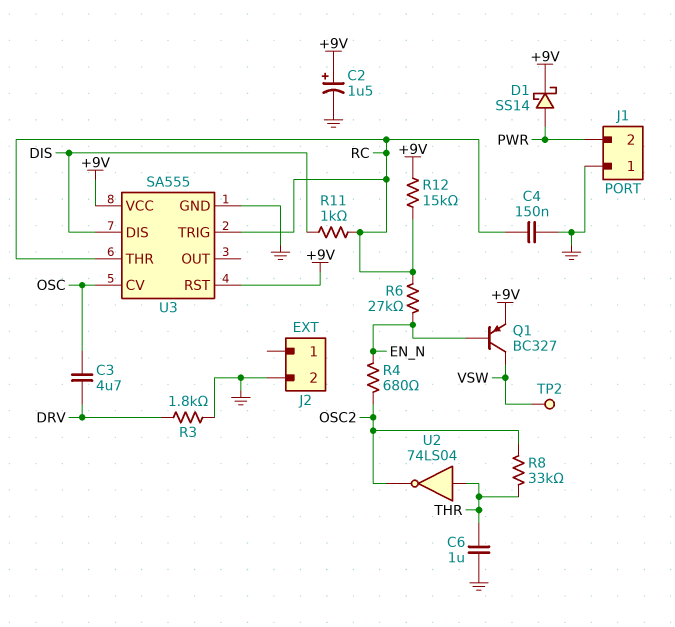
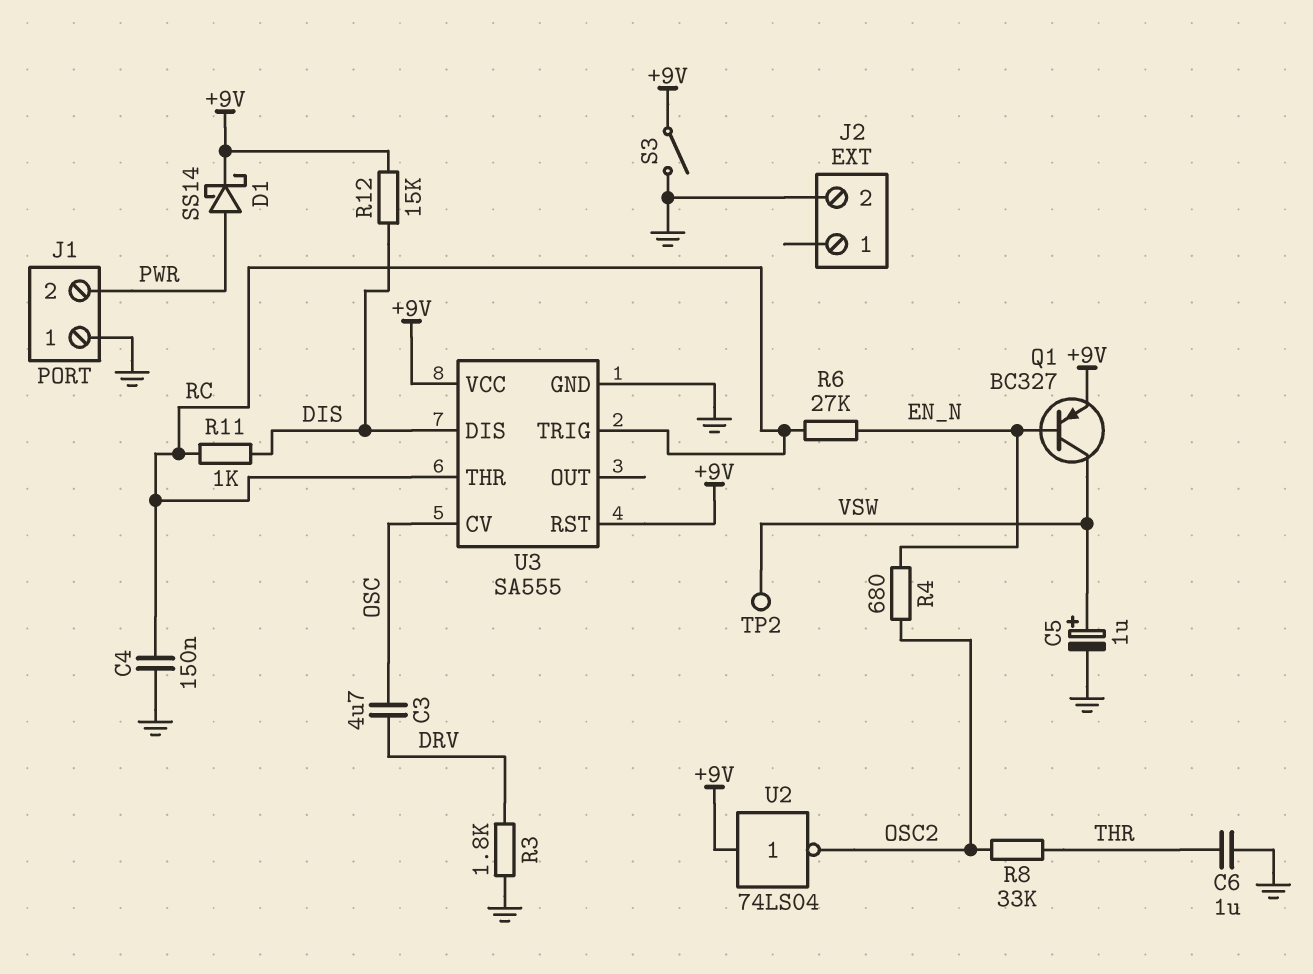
C2: 1.5uF (plus +9V, minus GND) -> none
C5: none -> 1uF (plus VSW, minus GND)
R12: 15k (+9V, RC) -> 15k (+9V, DIS)
S3: none -> switch (+9V, GND)
U2: NOT 74LS04 (in THR, out OSC2) -> NOT 74LS04 (in +9V, out OSC2)

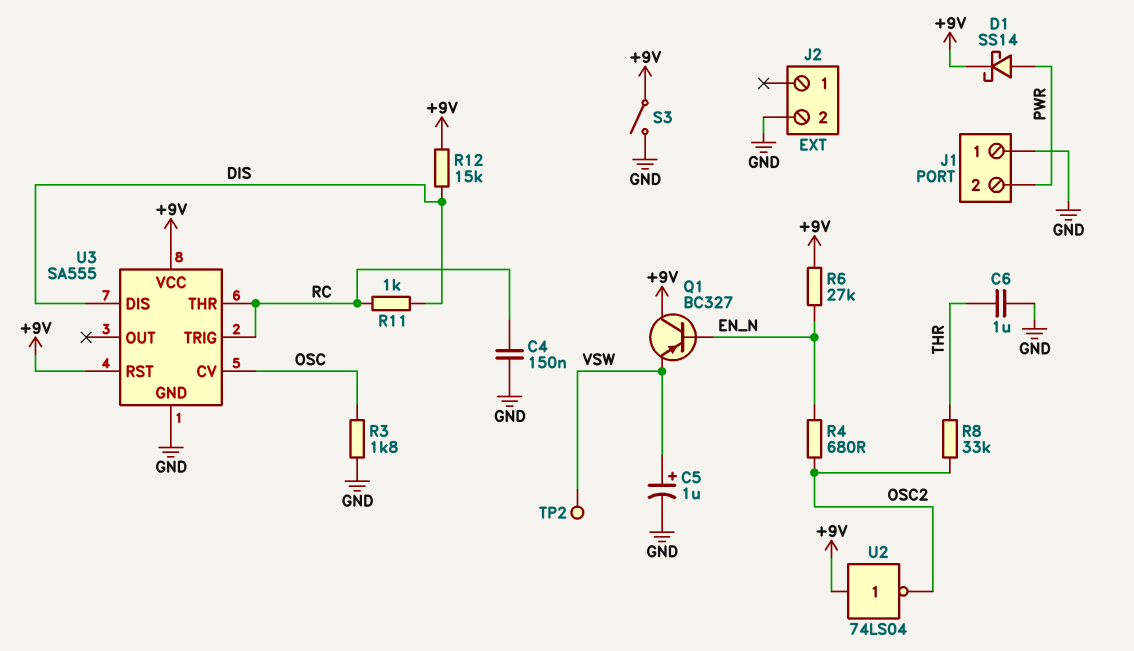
C3: 4.7uF (DRV, OSC) -> none
Q1: PNP BC327 (B EN_N, C VSW, E +9V) -> PNP BC327 (B EN_N, C +9V, E VSW)
R3: 1.8k (DRV, GND) -> 1.8k (GND, OSC)
R6: 27k (EN_N, RC) -> 27k (+9V, EN_N)

